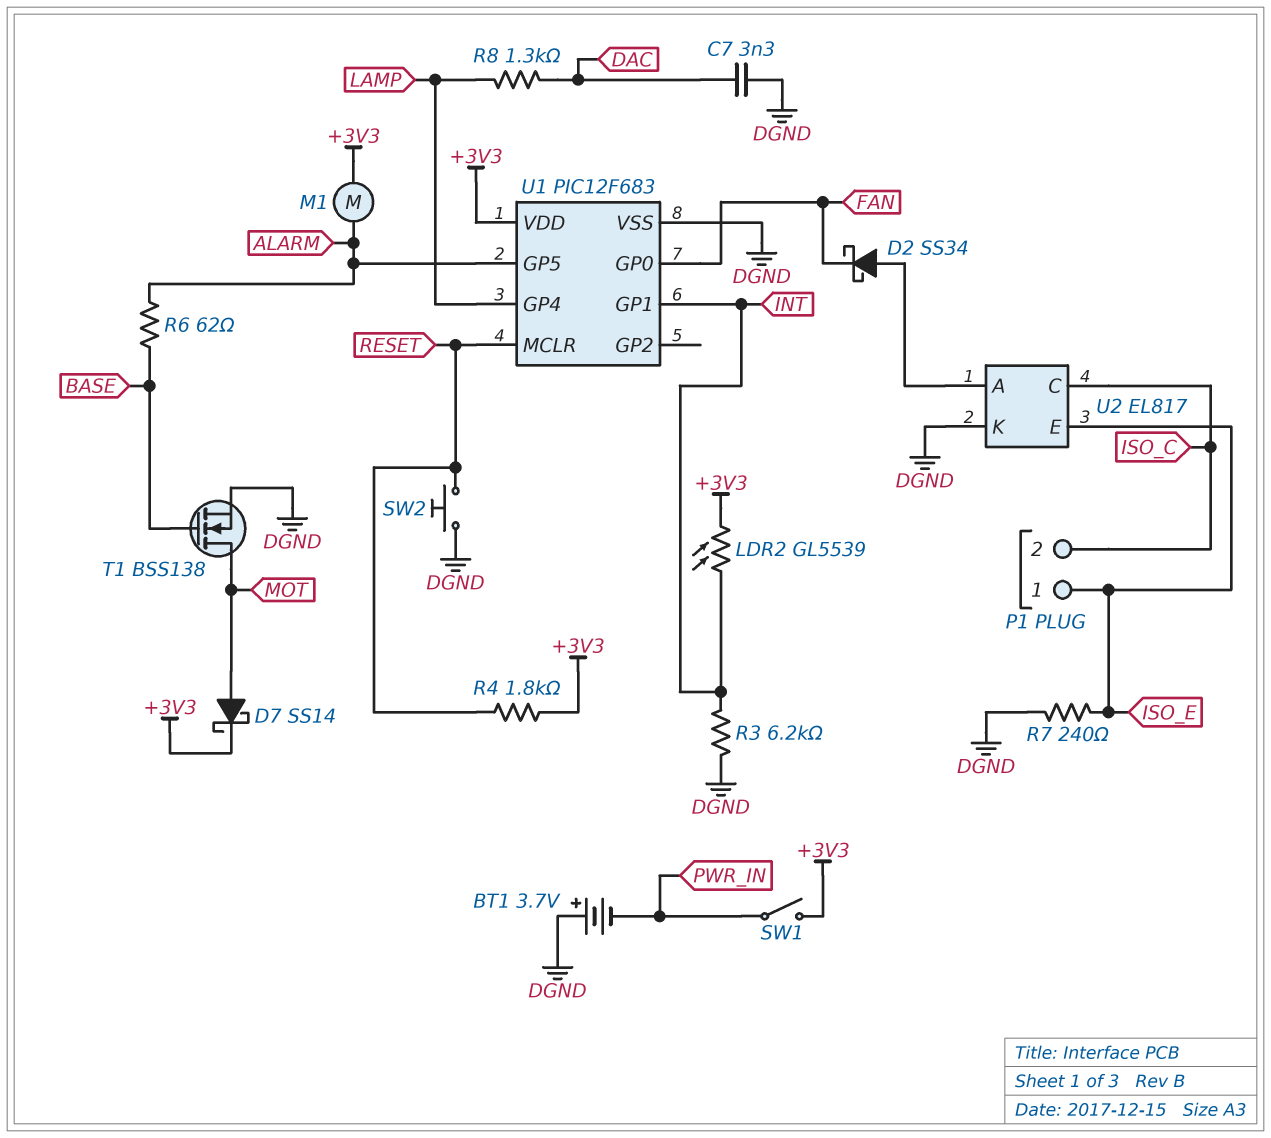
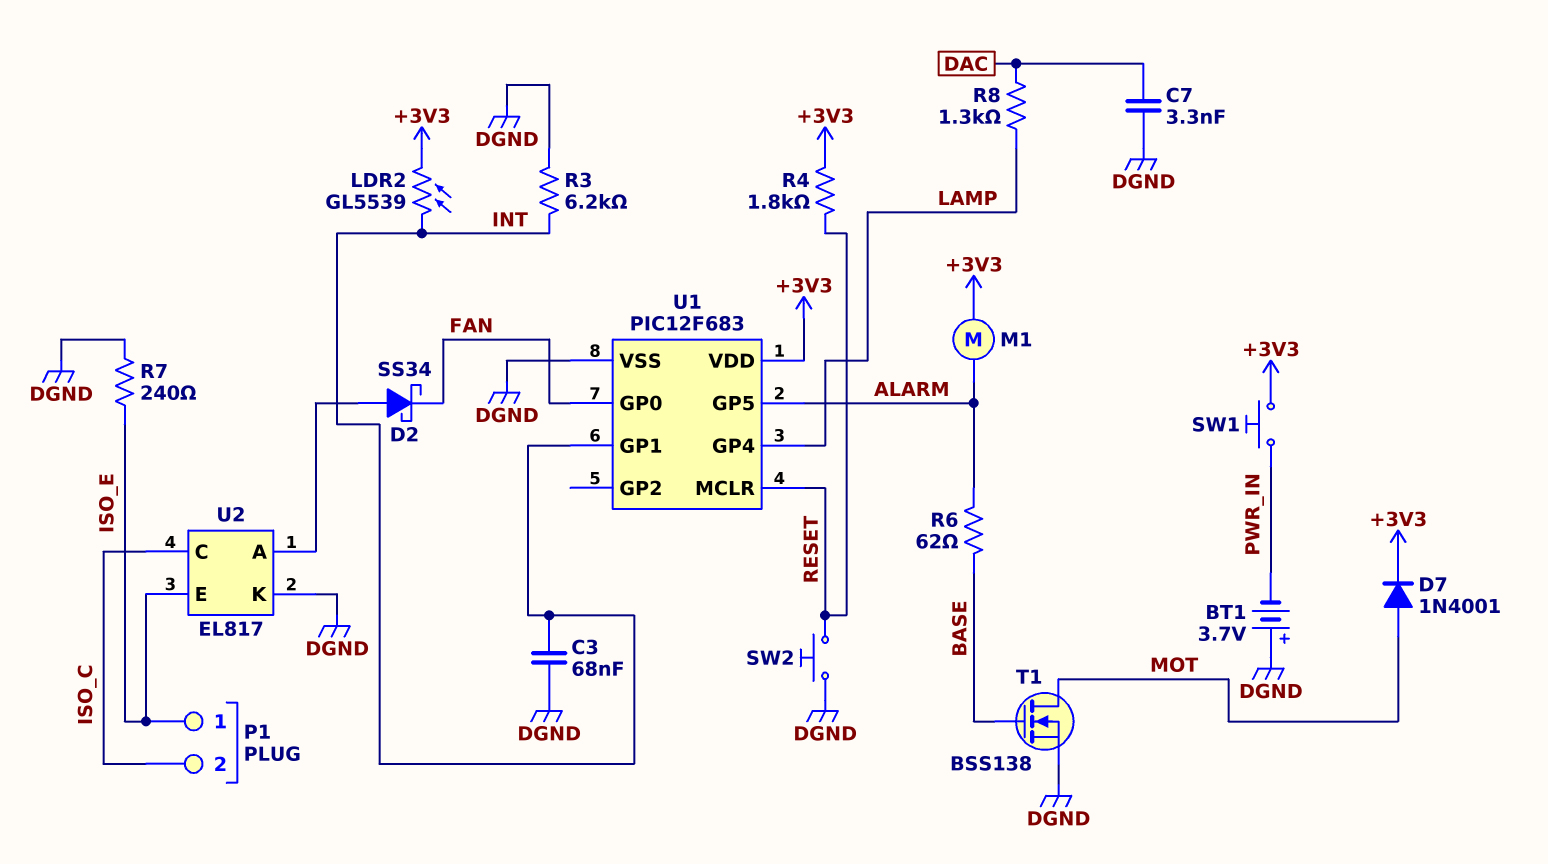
C3: none -> 68nF (DGND, INT)
D7: schottky SS14 (A MOT, K +3V3) -> diode 1N4001 (A MOT, K +3V3)
SW1: switch (+3V3, PWR_IN) -> button (+3V3, PWR_IN)

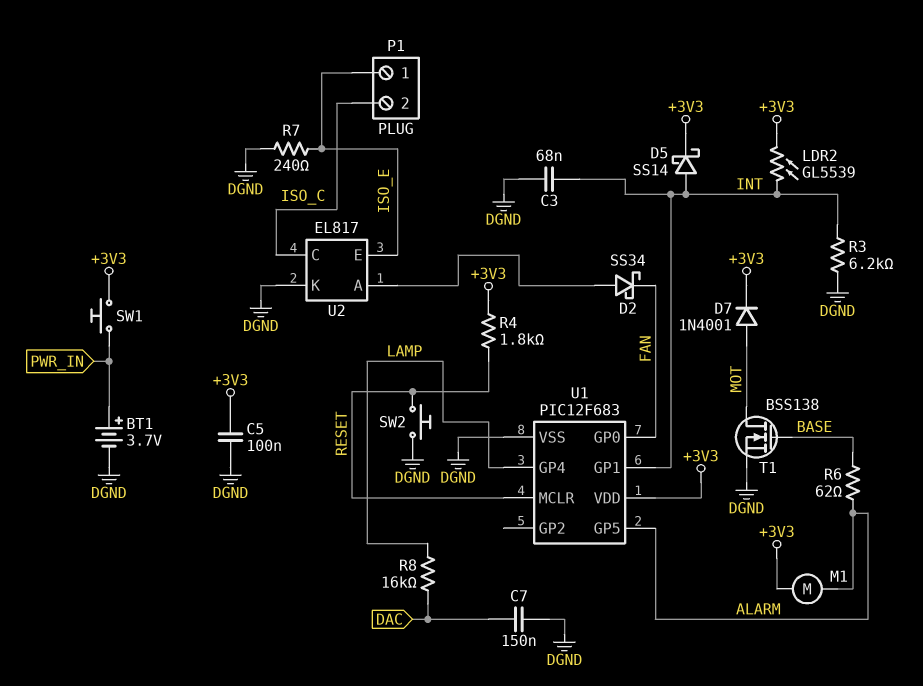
BT1: 3.7V (plus DGND, minus PWR_IN) -> 3.7V (plus PWR_IN, minus DGND)
C5: none -> 100nF (+3V3, DGND)
C7: 3.3nF (DAC, DGND) -> 150nF (DAC, DGND)
D5: none -> schottky SS14 (A INT, K +3V3)
R8: 1.3k (DAC, LAMP) -> 16k (DAC, LAMP)

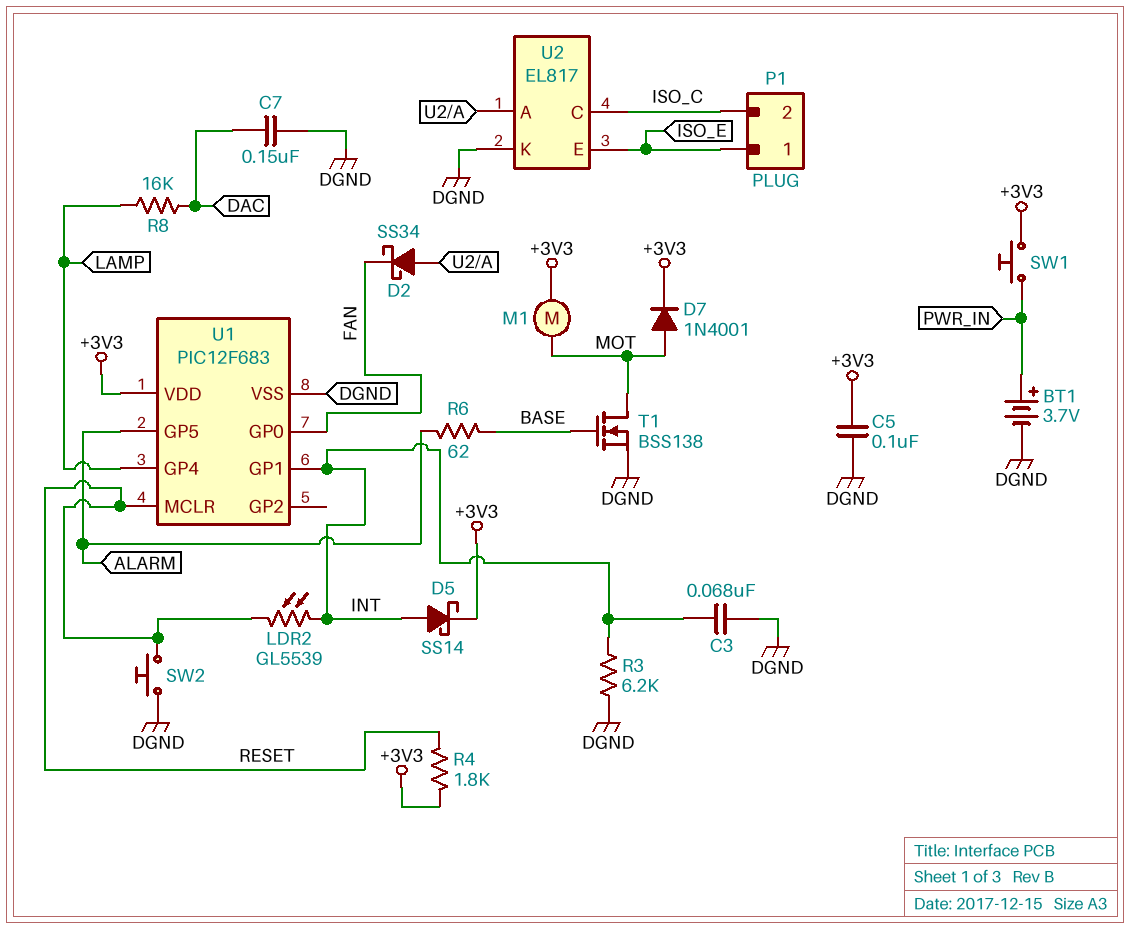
LDR2: GL5539 (+3V3, INT) -> GL5539 (INT, RESET)
M1: motor (+3V3, ALARM) -> motor (+3V3, MOT)
R7: 240 (DGND, ISO_E) -> none

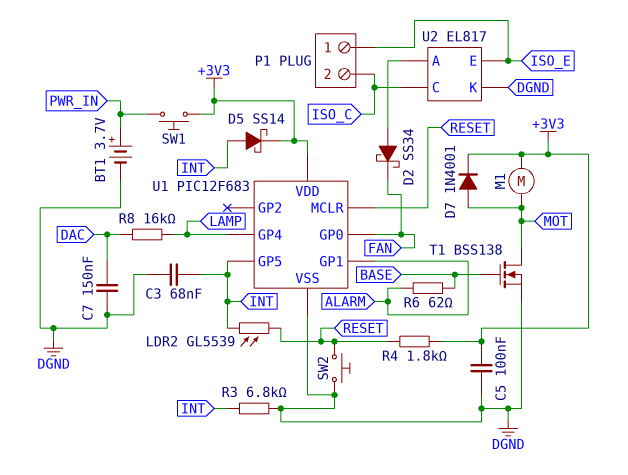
R3: 6.2k (DGND, INT) -> 6.8k (DGND, INT)
U1 pin GP1: INT -> ALARM
U1 pin GP5: ALARM -> INT

